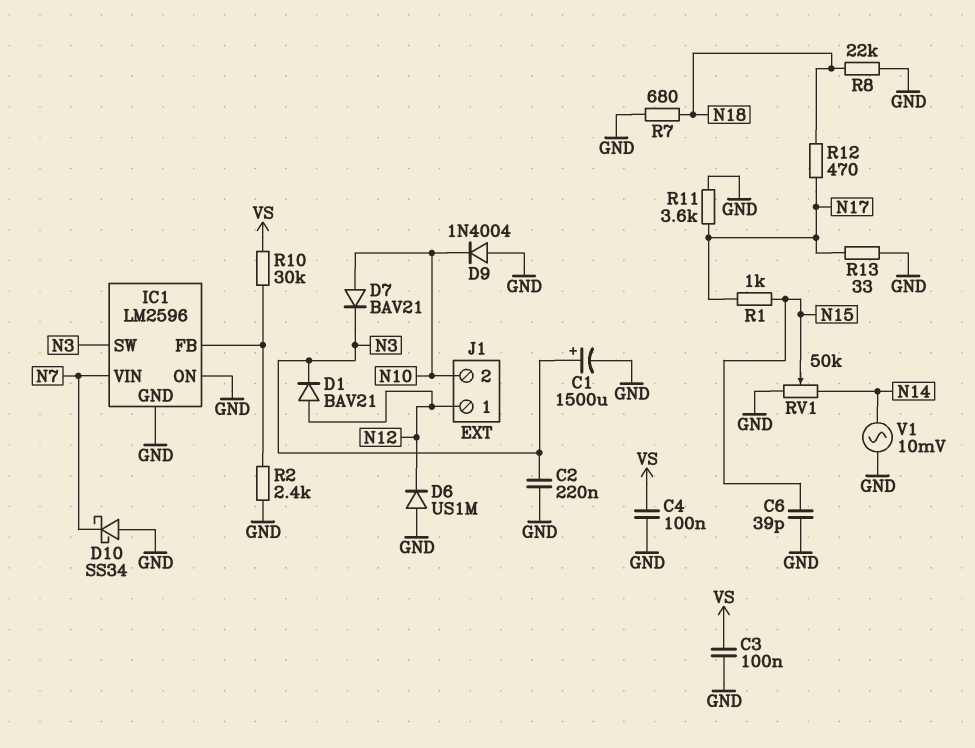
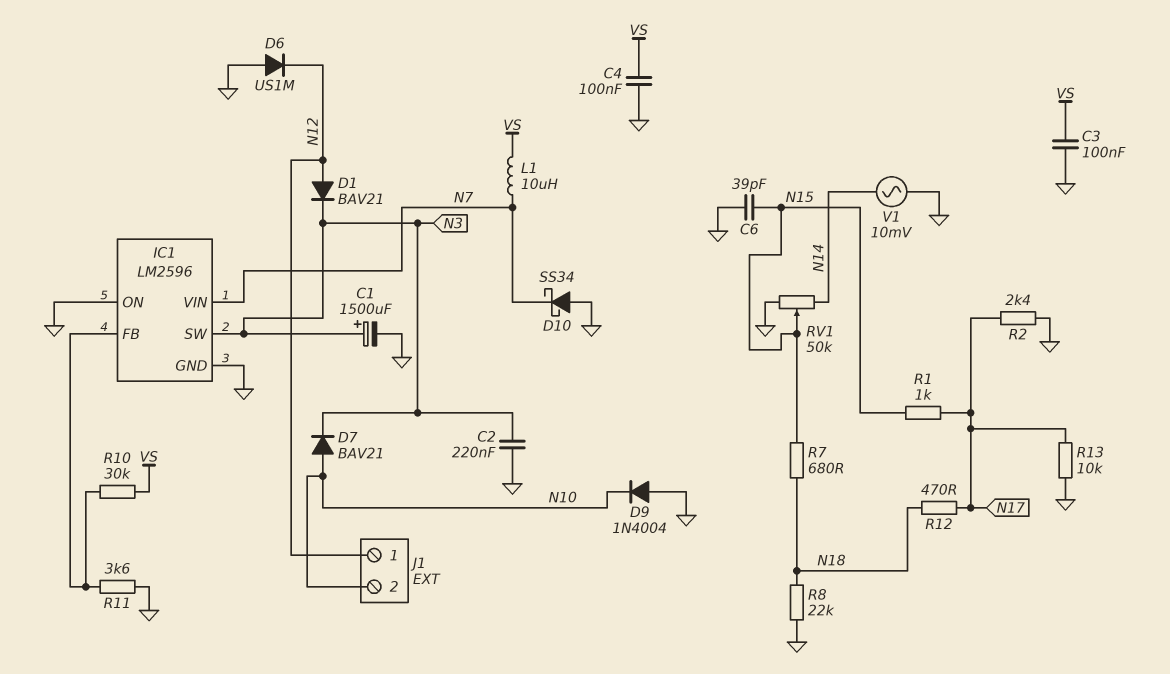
L1: none -> 10uH (N7, VS)
R2: 2.4k (GND, IC1/FB) -> 2.4k (GND, N17)
R7: 680 (GND, N18) -> 680 (N15, N18)
R11: 3.6k (GND, N17) -> 3.6k (GND, IC1/FB)
R13: 33 (GND, N17) -> 10k (GND, N17)

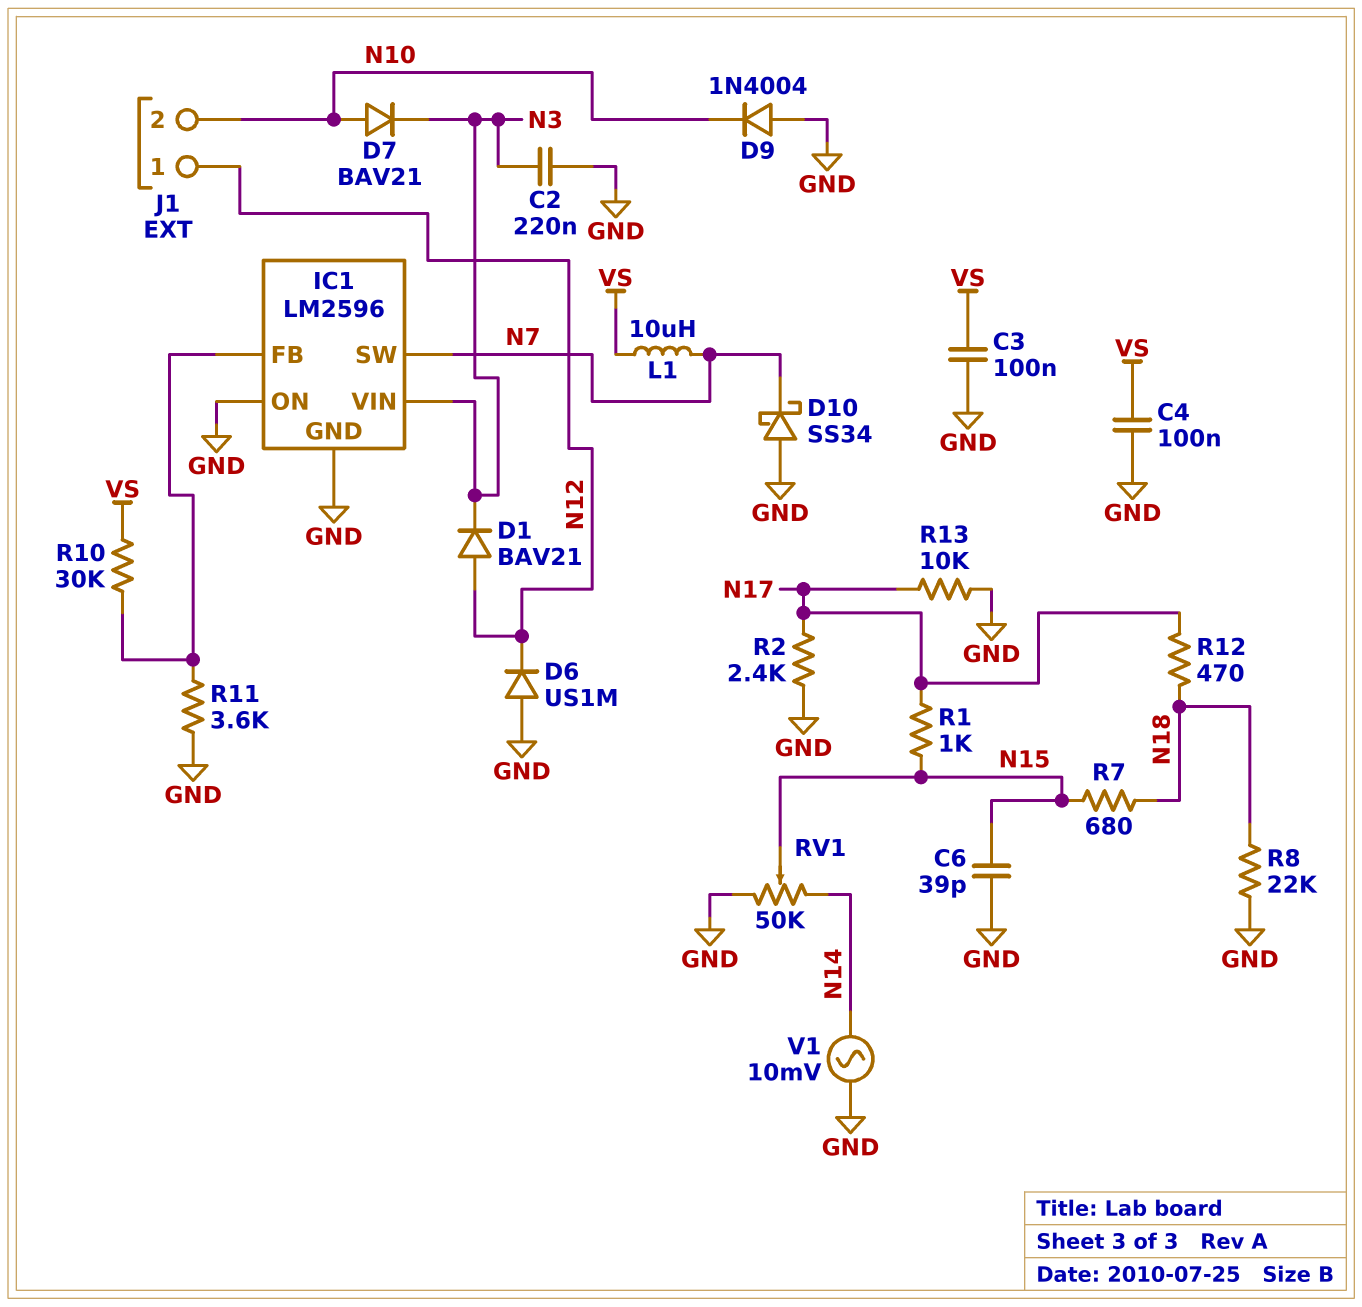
C1: 1500uF (plus N3, minus GND) -> none
IC1 pin SW: N3 -> N7
IC1 pin VIN: N7 -> N3

